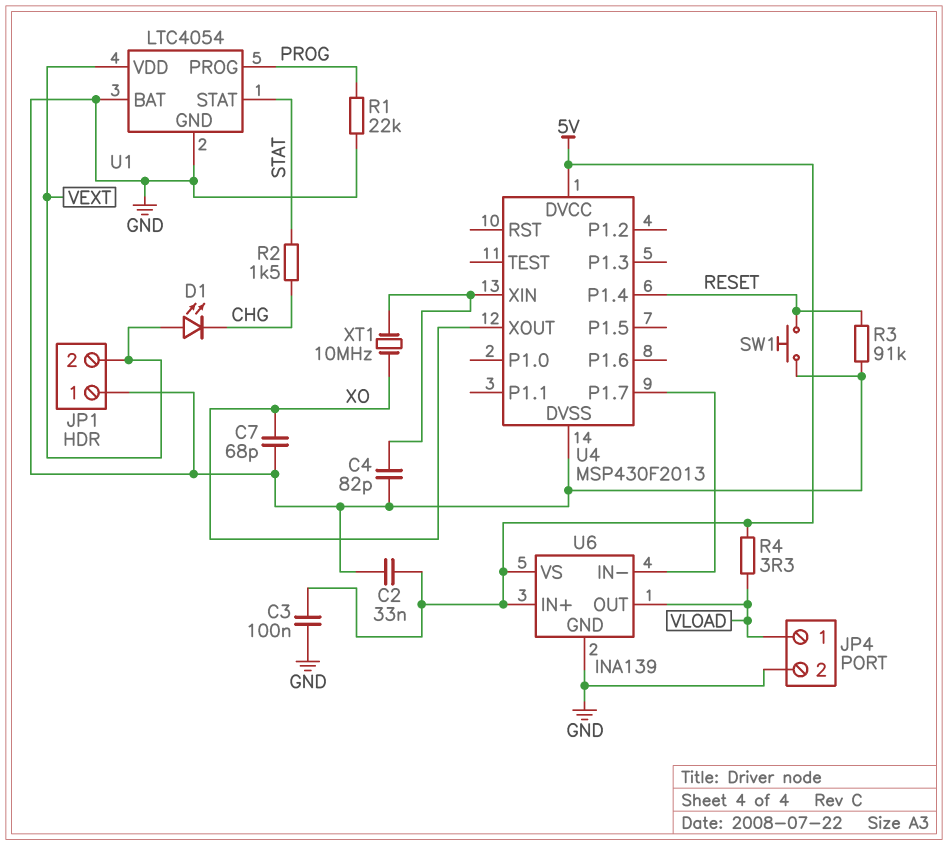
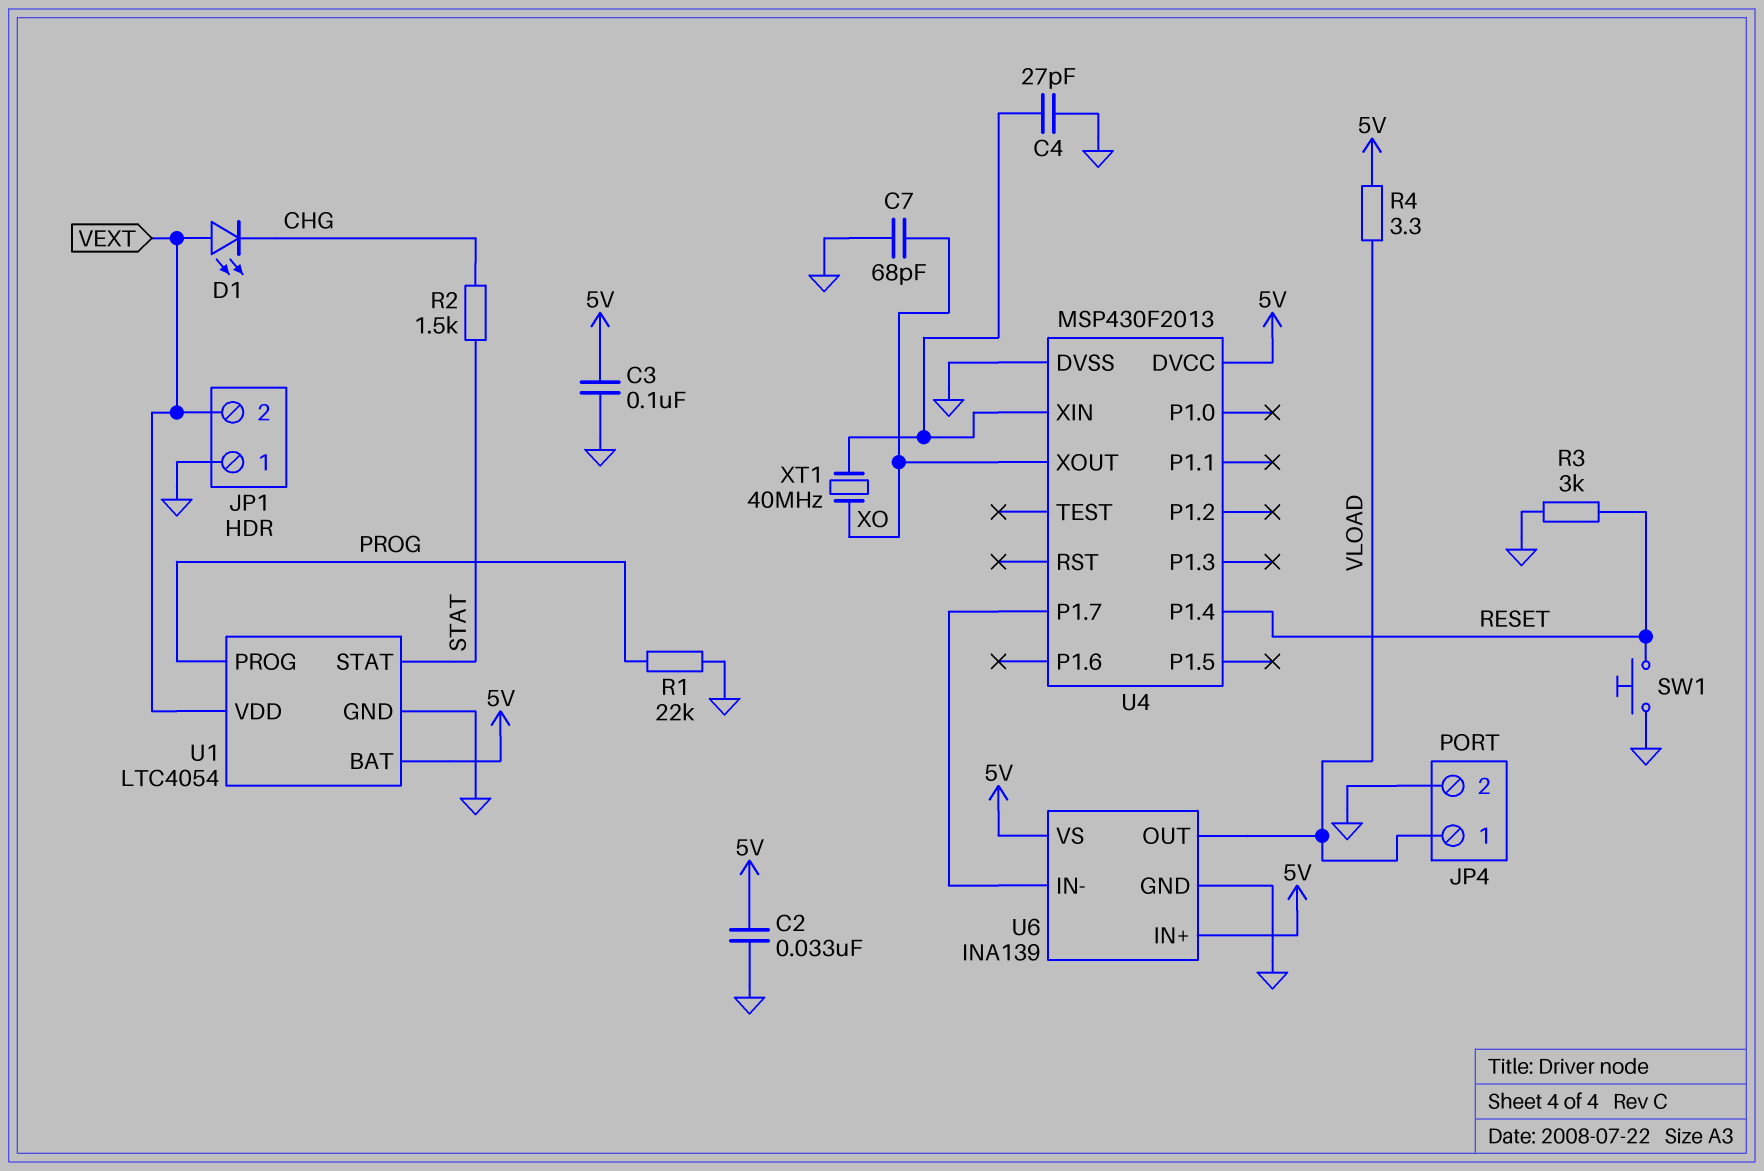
C4: 82pF (GND, U4/XIN) -> 27pF (GND, U4/XIN)
R3: 91k (GND, RESET) -> 3k (GND, RESET)
U1 pin BAT: GND -> 5V
XT1: 10MHz (U4/XIN, XO) -> 40MHz (U4/XIN, XO)

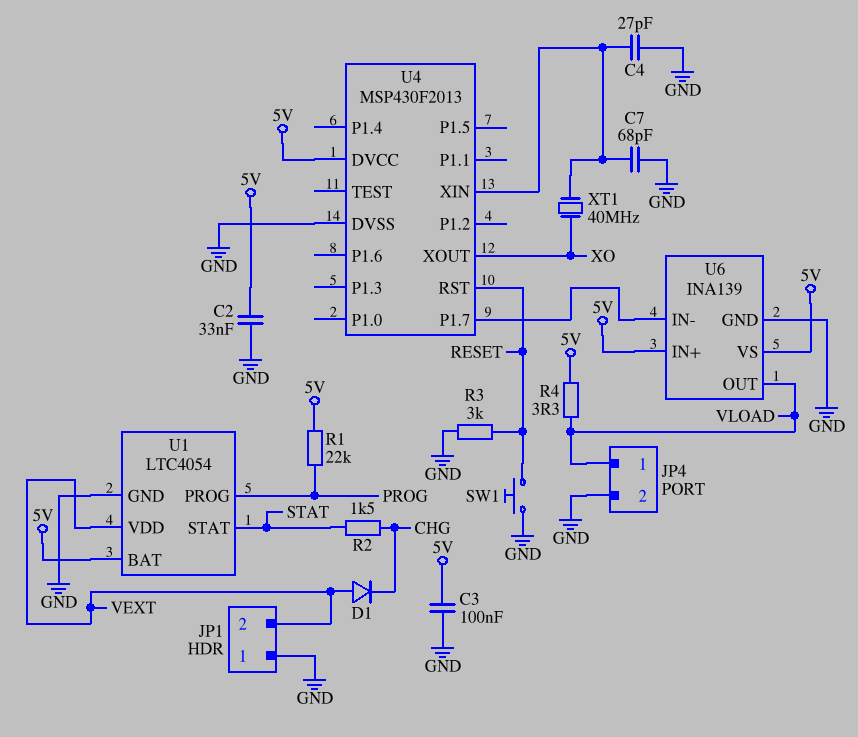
C7: 68pF (GND, XO) -> 68pF (GND, U4/XIN)
D1: LED (A VEXT, K CHG) -> diode (A VEXT, K CHG)
R1: 22k (GND, PROG) -> 22k (5V, PROG)
U4 pin P1.4: RESET -> none
U4 pin RST: none -> RESET

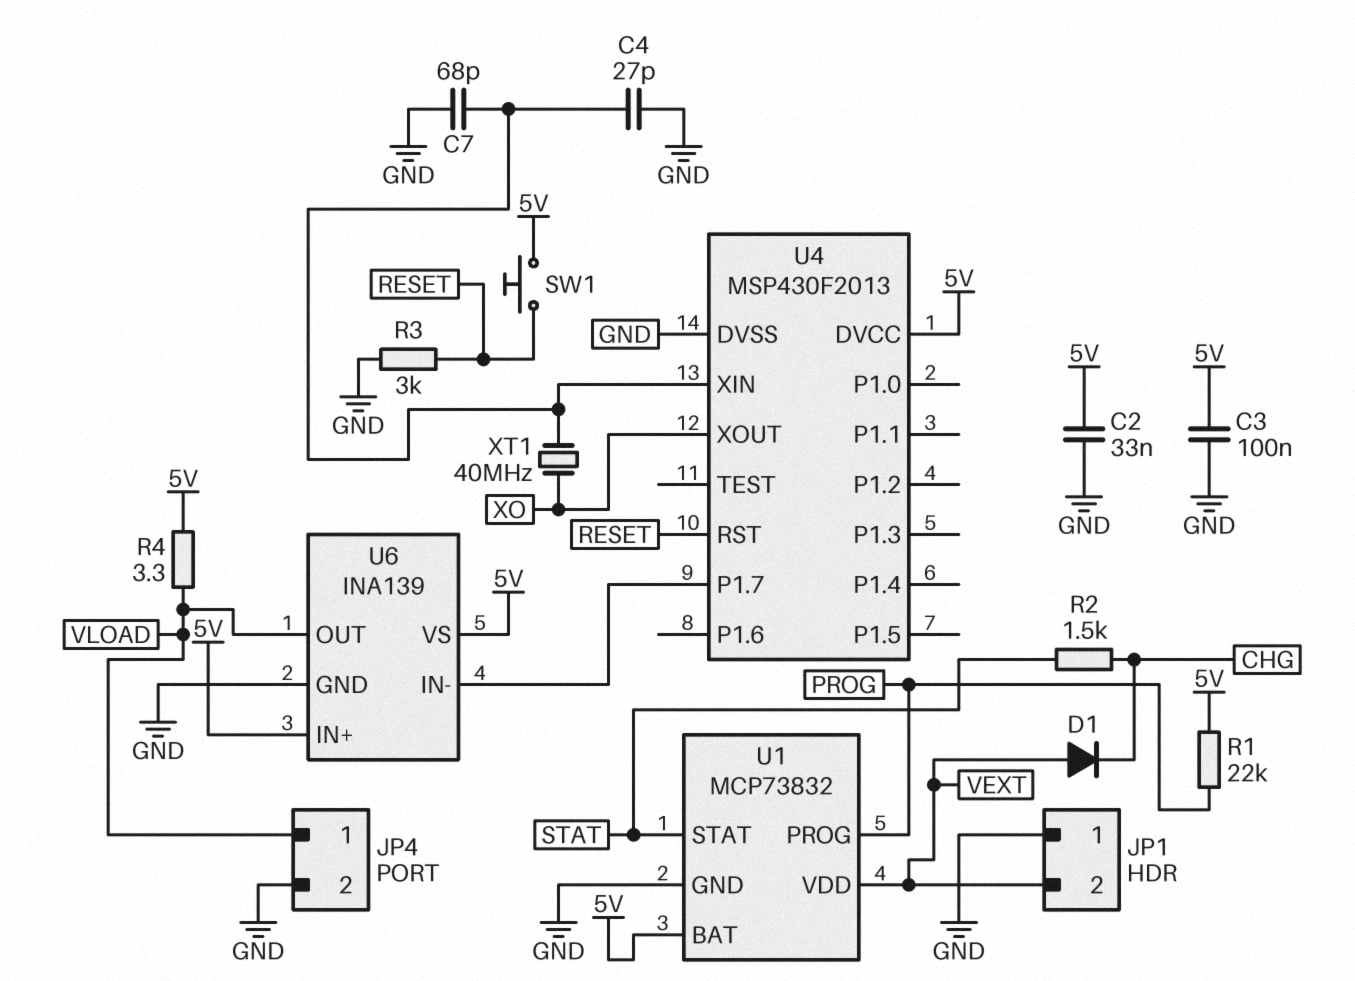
SW1: button (GND, RESET) -> button (5V, RESET)
U1: LTC4054 -> MCP73832

